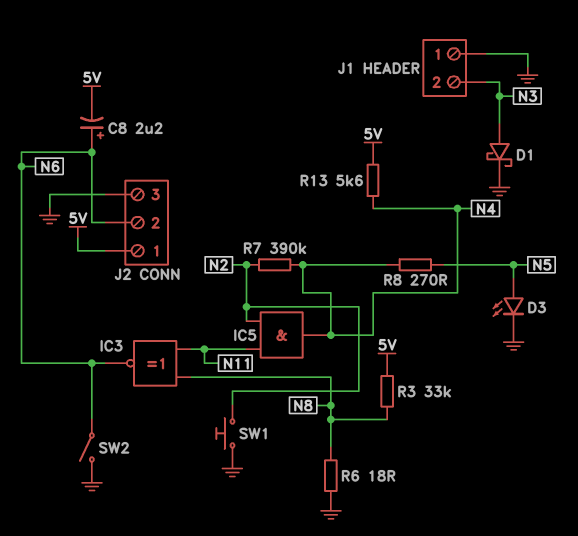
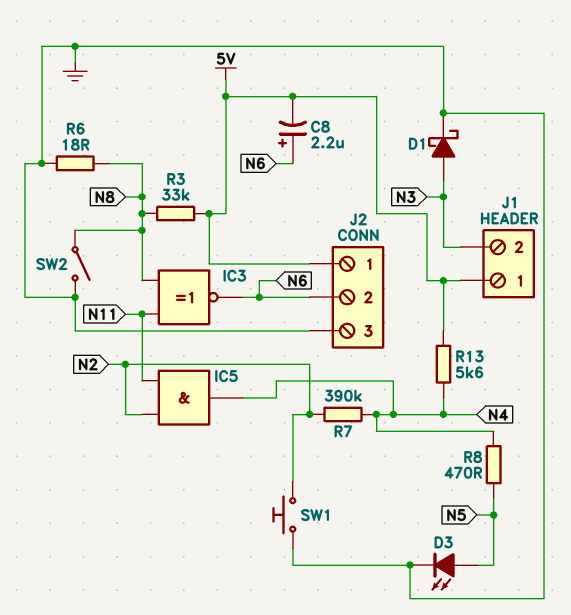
J1 pin 1: GND -> 5V
R8: 270 (N4, N5) -> 470 (N4, N5)
SW2: switch (GND, N6) -> switch (GND, N8)

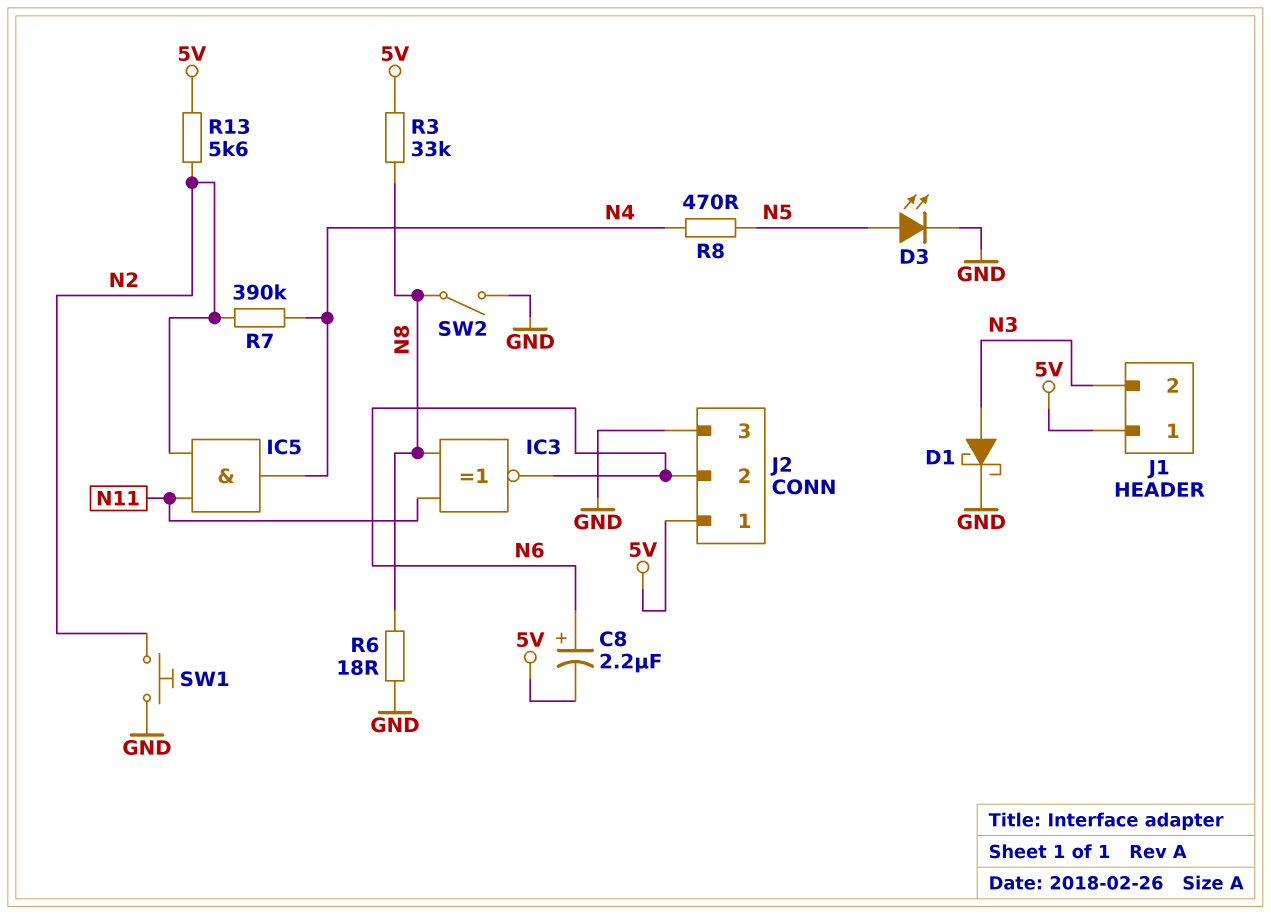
R13: 5.6k (5V, N4) -> 5.6k (5V, N2)

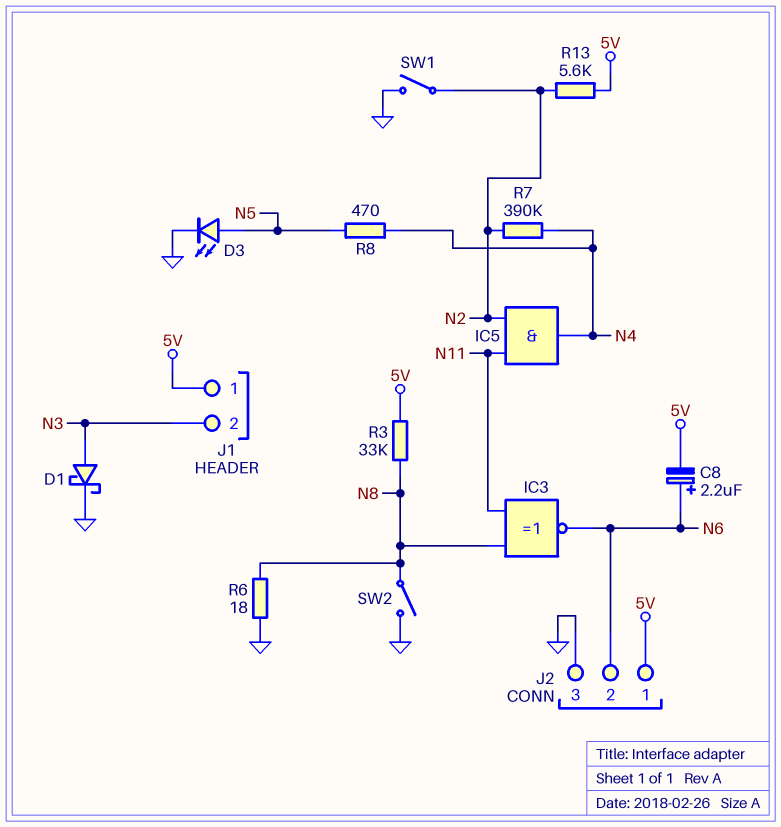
SW1: button (GND, N2) -> switch (GND, N2)

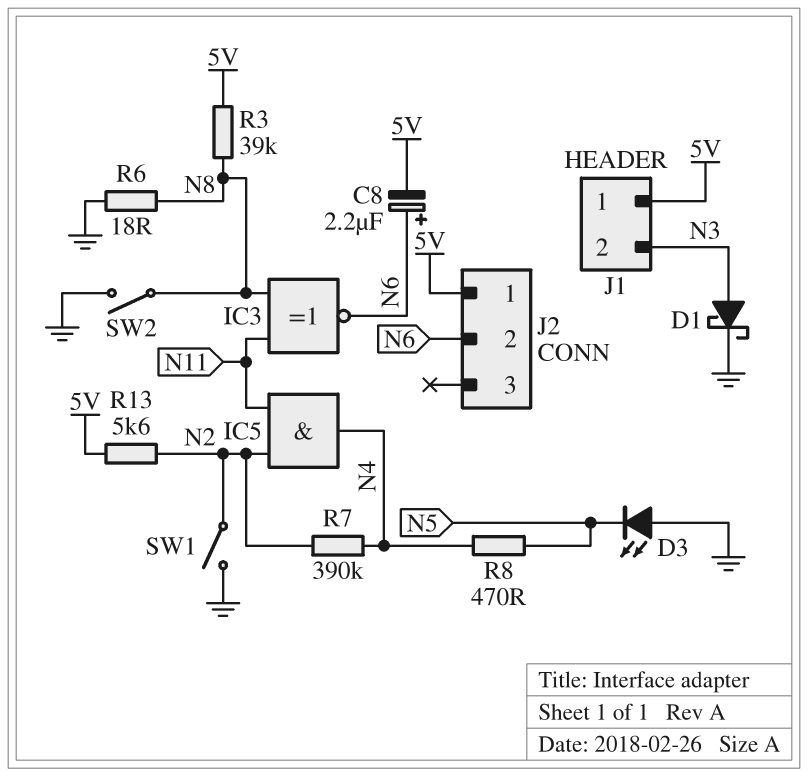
D3: LED (A N5, K GND) -> LED (A GND, K N5)
J2 pin 3: GND -> none
R3: 33k (5V, N8) -> 39k (5V, N8)

